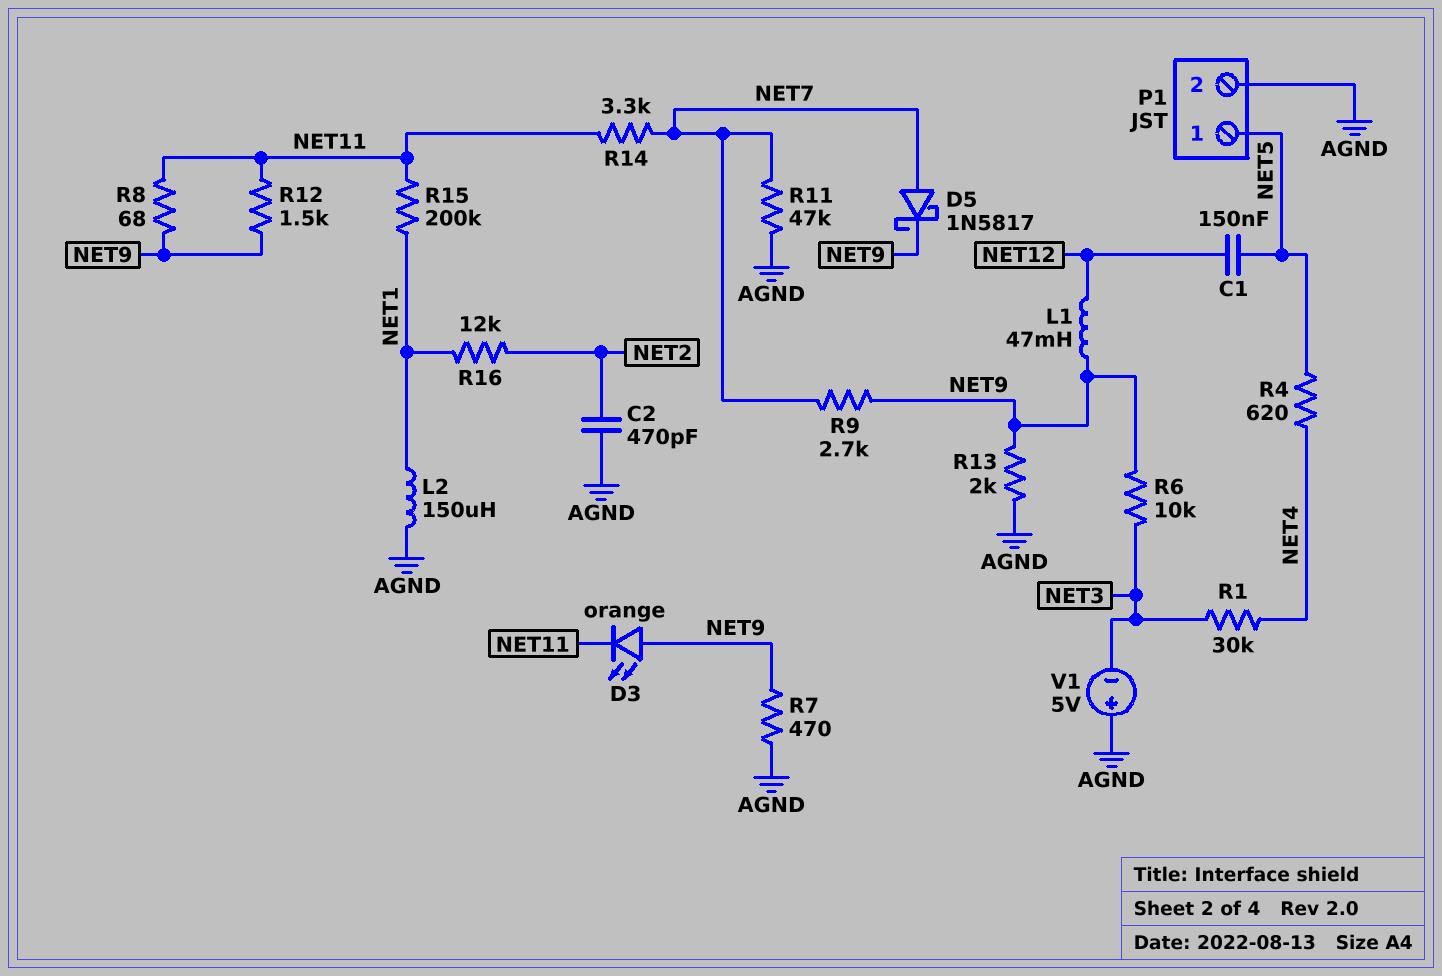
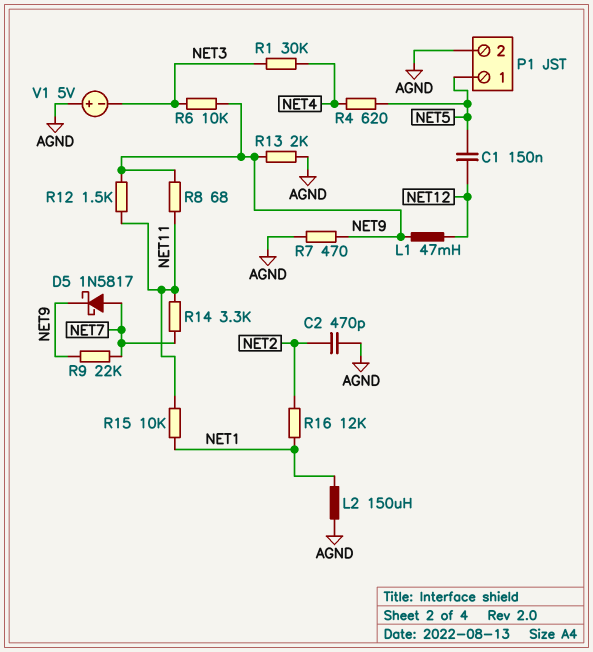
D3: LED orange (A NET9, K NET11) -> none
R9: 2.7k (NET7, NET9) -> 22k (NET7, NET9)
R11: 47k (AGND, NET7) -> none
R15: 200k (NET1, NET11) -> 10k (NET1, NET11)

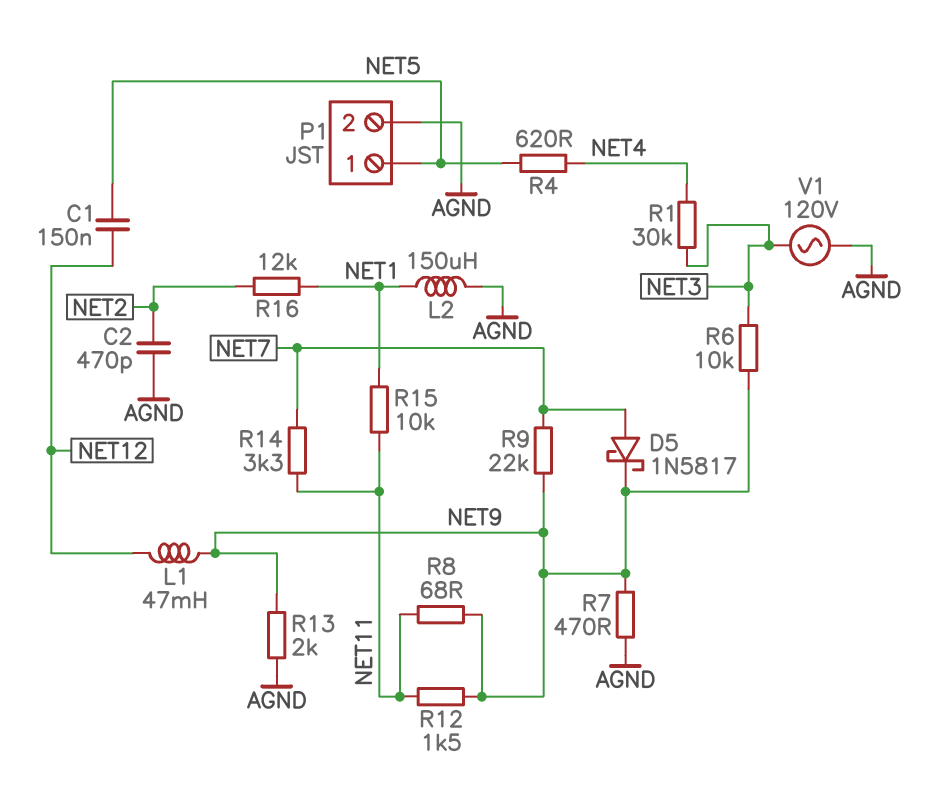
V1: 5V (plus AGND, minus NET3) -> AC 120V (AGND, NET3)

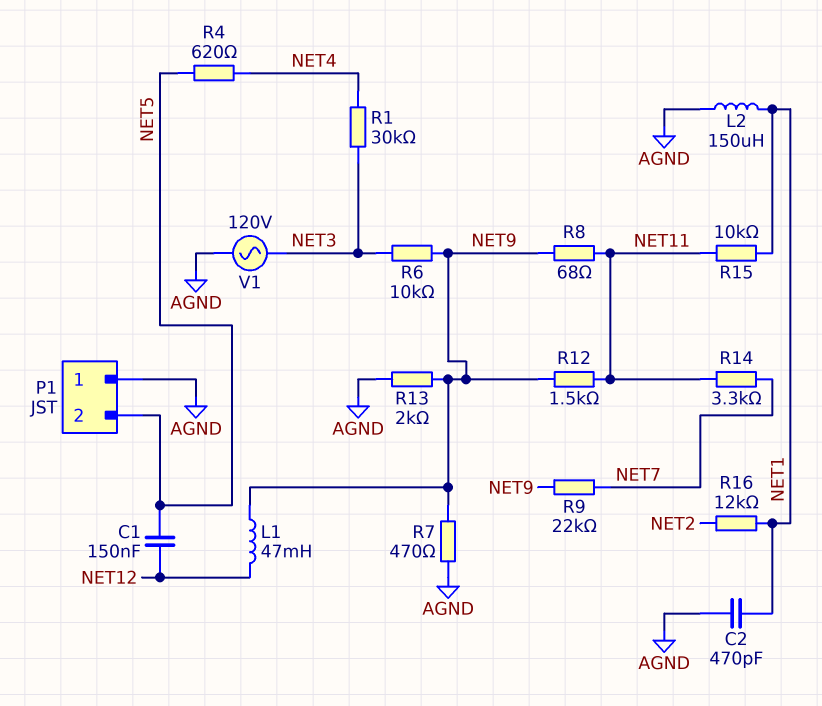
C2: 470pF (AGND, NET2) -> 470pF (AGND, NET1)
D5: schottky 1N5817 (A NET7, K NET9) -> none
P1 pin 1: NET5 -> AGND
P1 pin 2: AGND -> NET5

